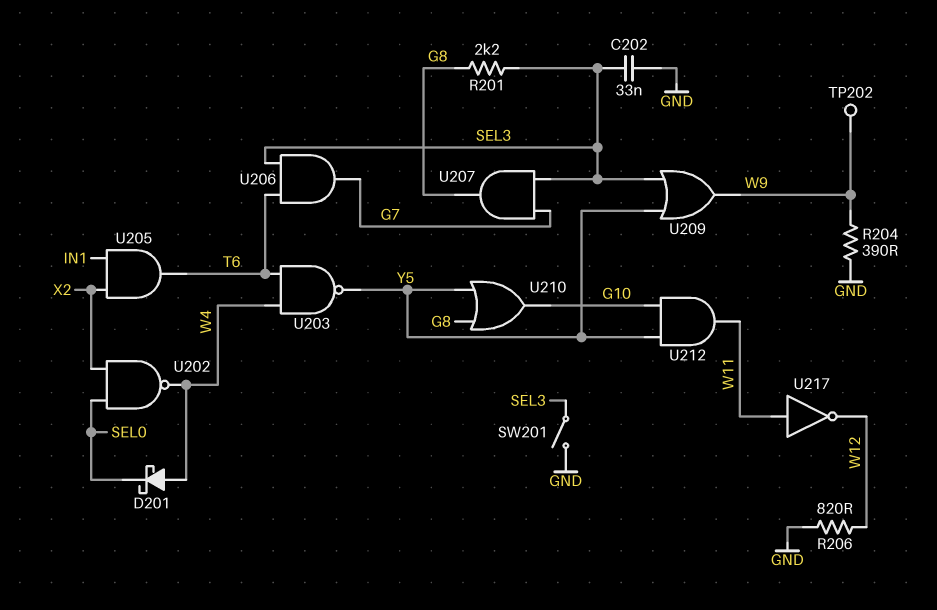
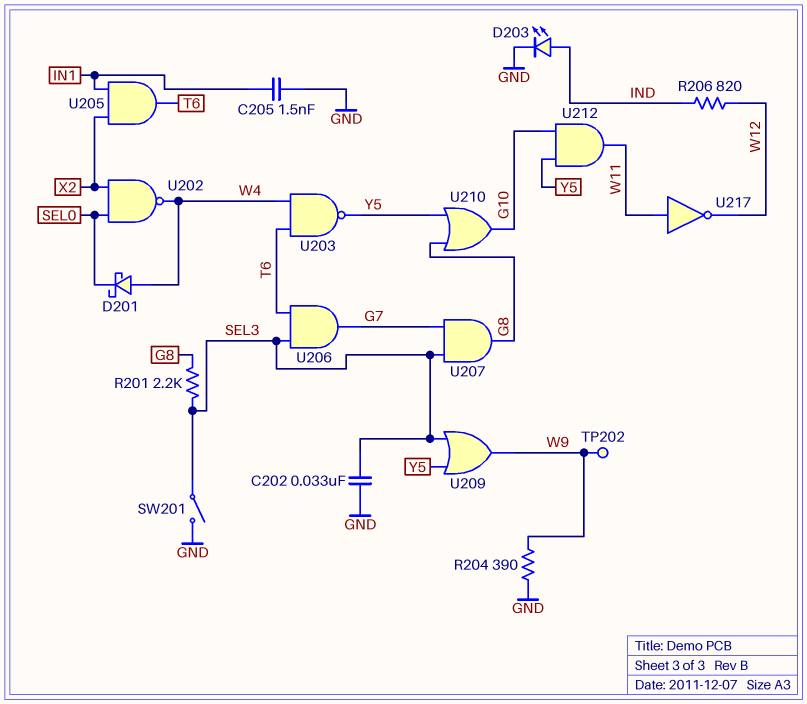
C205: none -> 1.5nF (GND, IN1)
D203: none -> LED (A IND, K GND)
R206: 820 (GND, W12) -> 820 (IND, W12)

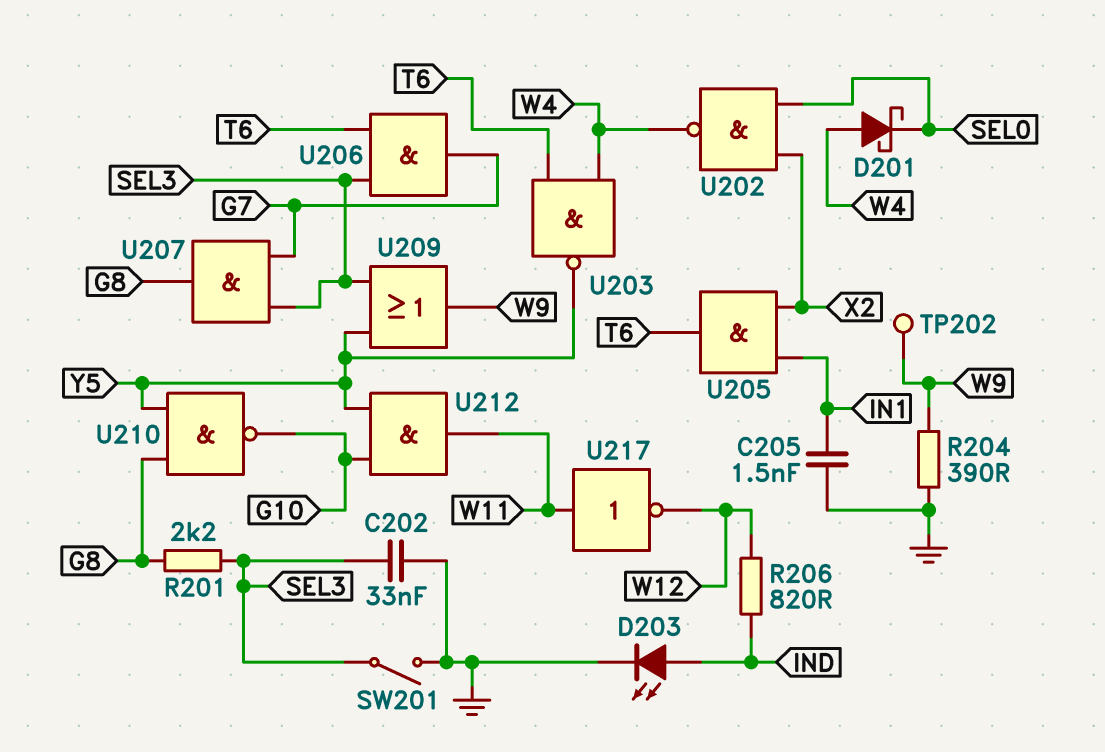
U210: OR (in G8, in Y5, out G10) -> NAND (in G8, in Y5, out G10)

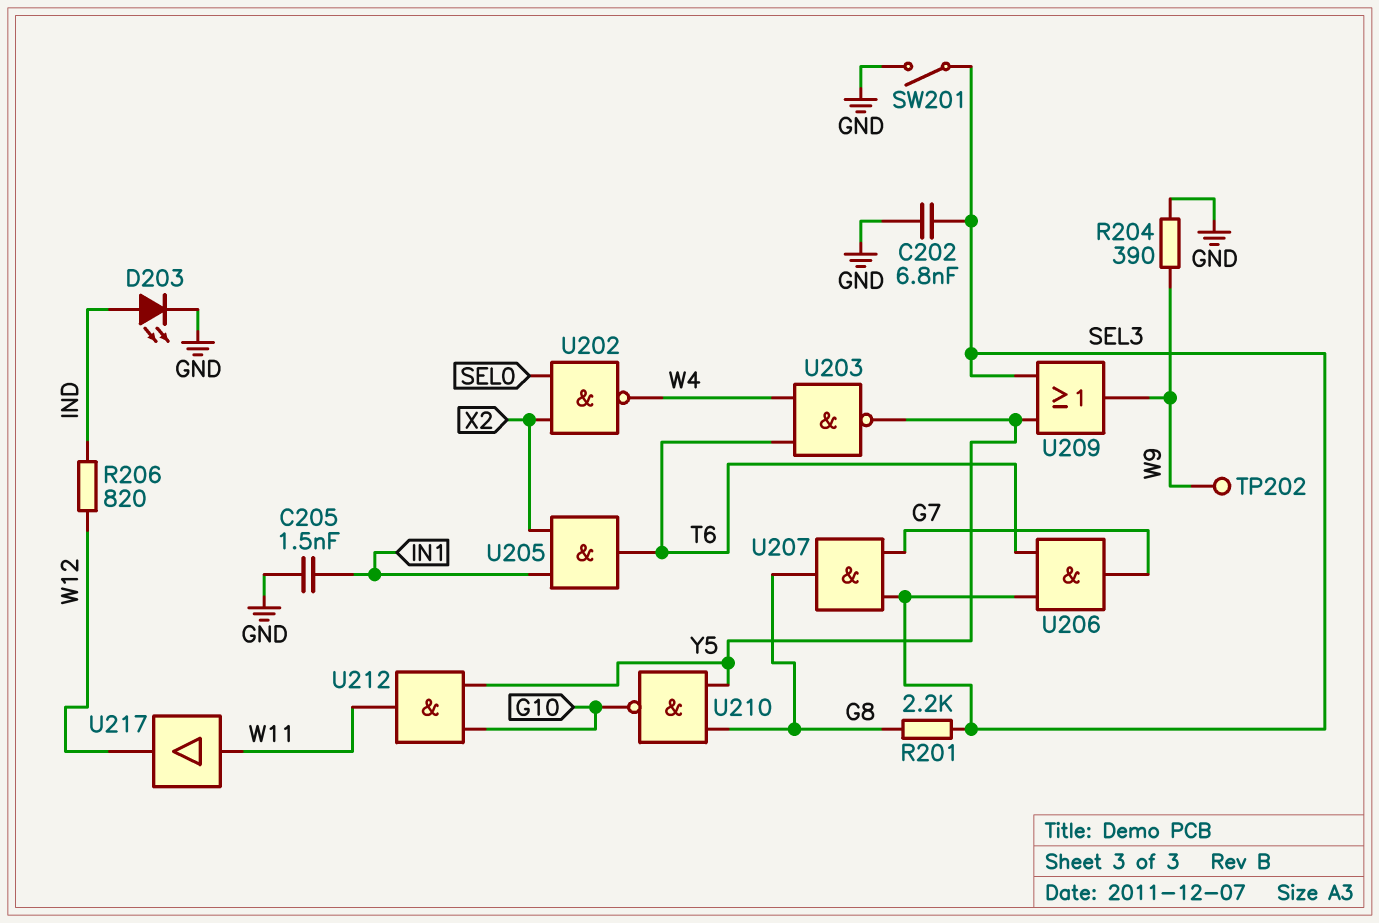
C202: 33nF (GND, SEL3) -> 6.8nF (GND, SEL3)
D201: schottky (A W4, K SEL0) -> none
U217: NOT (in W11, out W12) -> buffer (in W11, out W12)

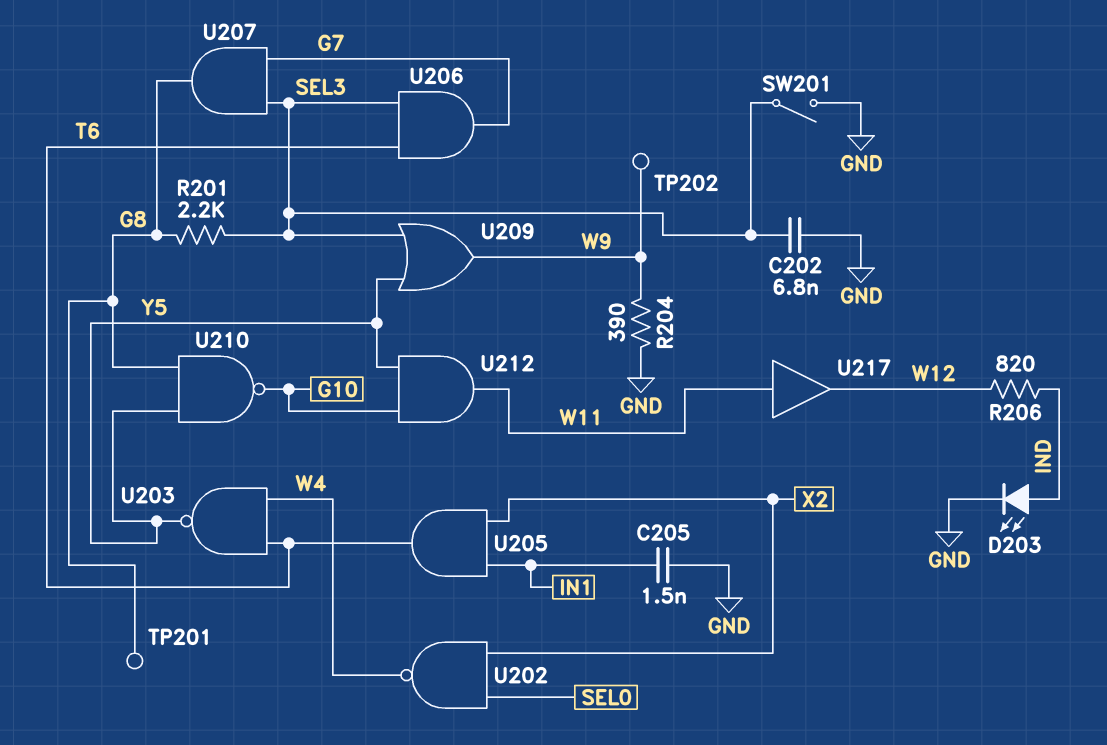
TP201: none -> test point (G8)

